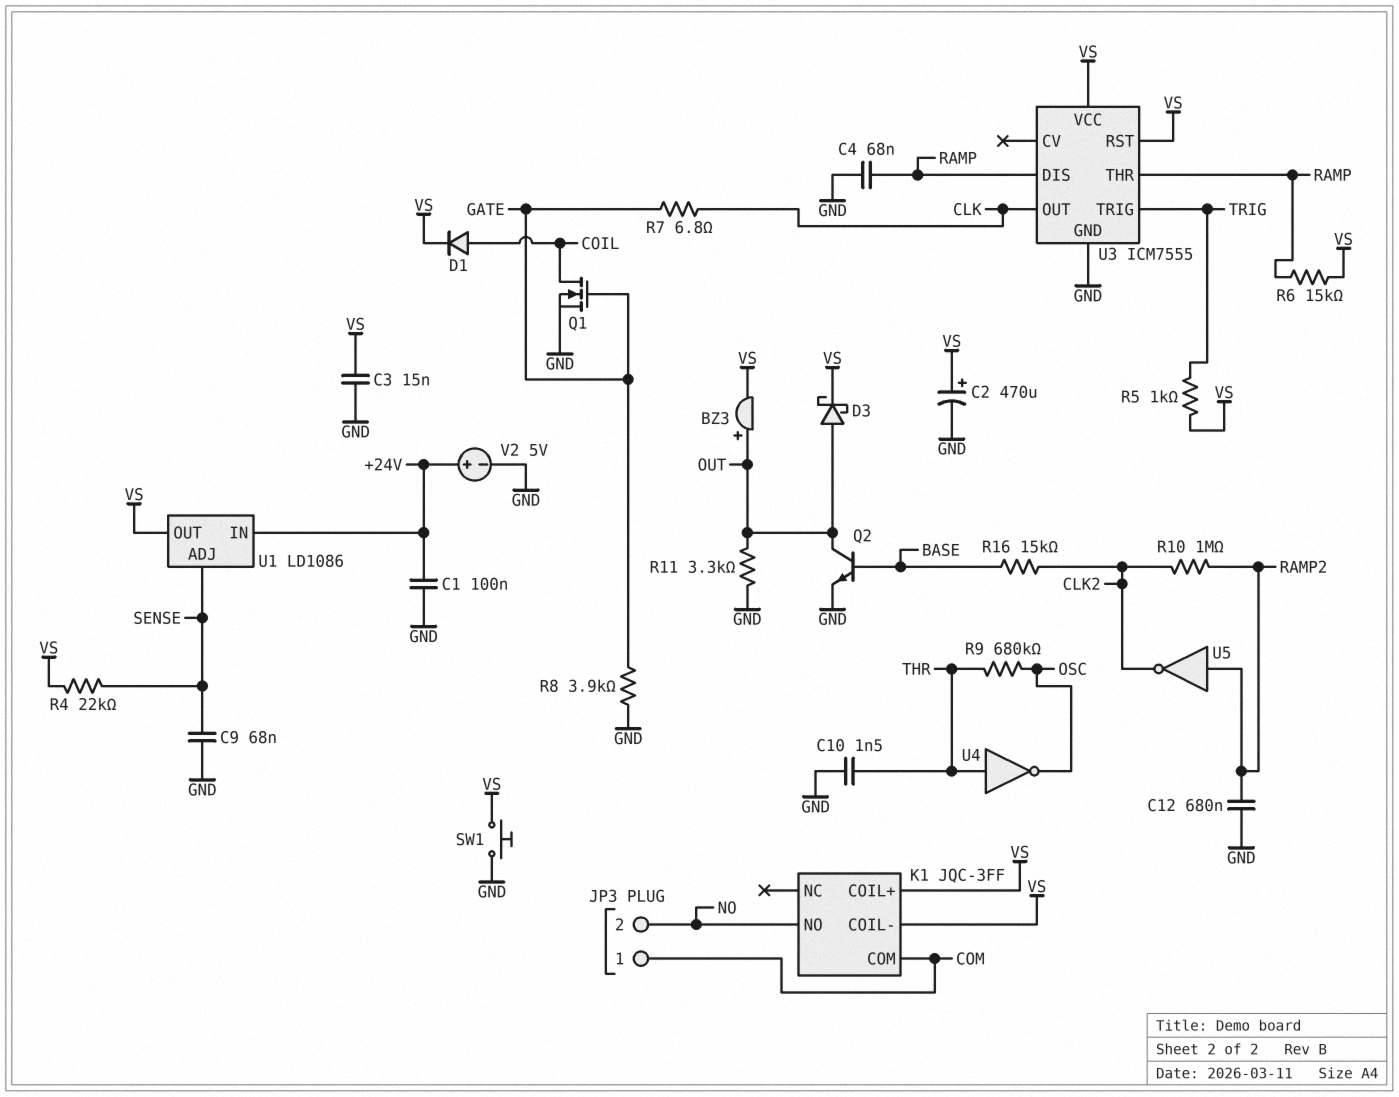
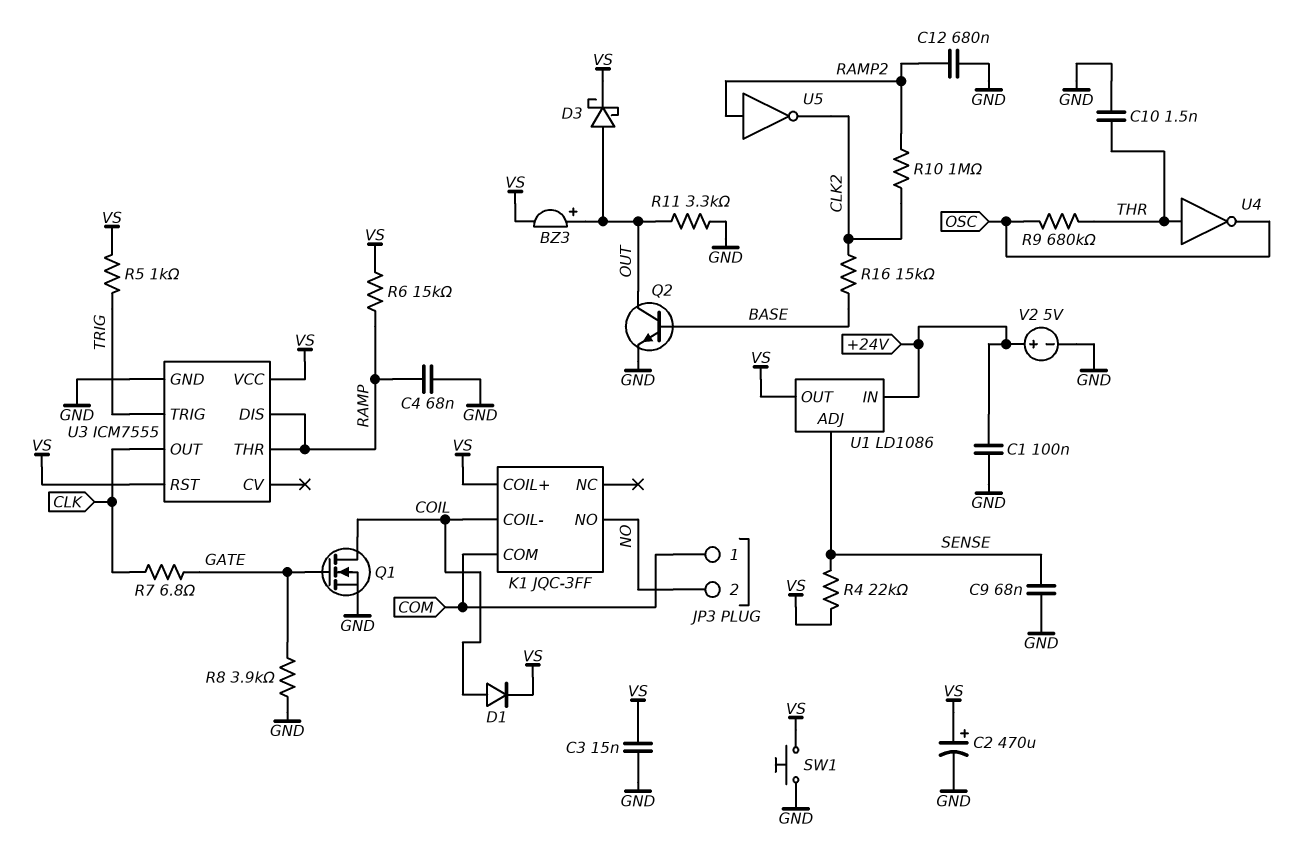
K1 pin COIL-: VS -> COIL

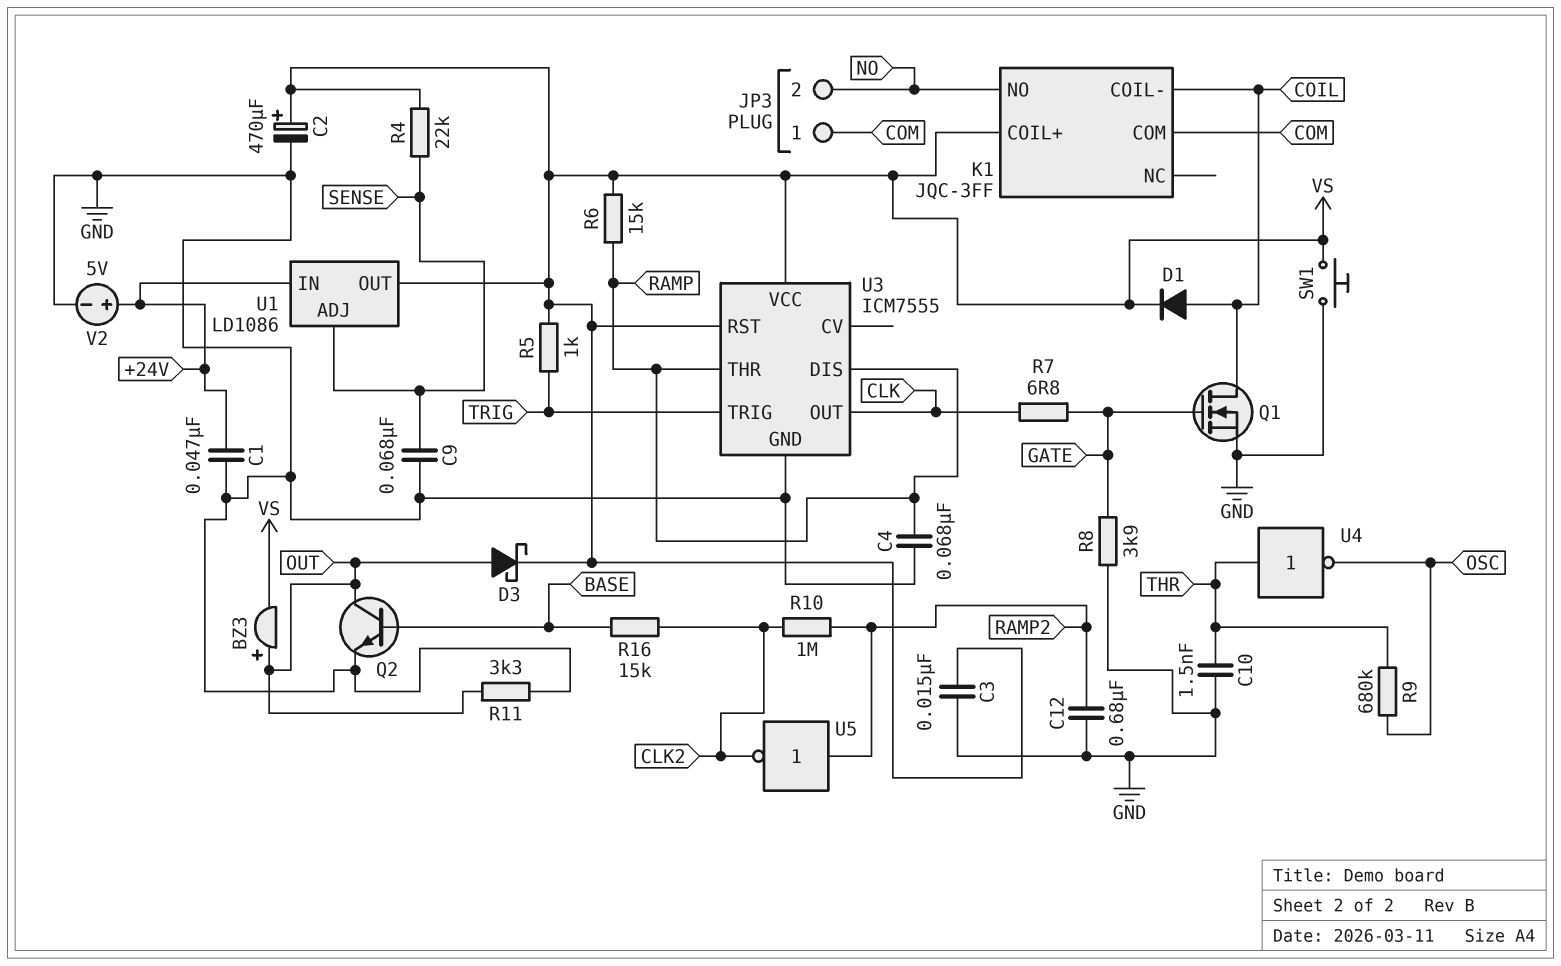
C1: 100nF (+24V, GND) -> 47nF (+24V, GND)

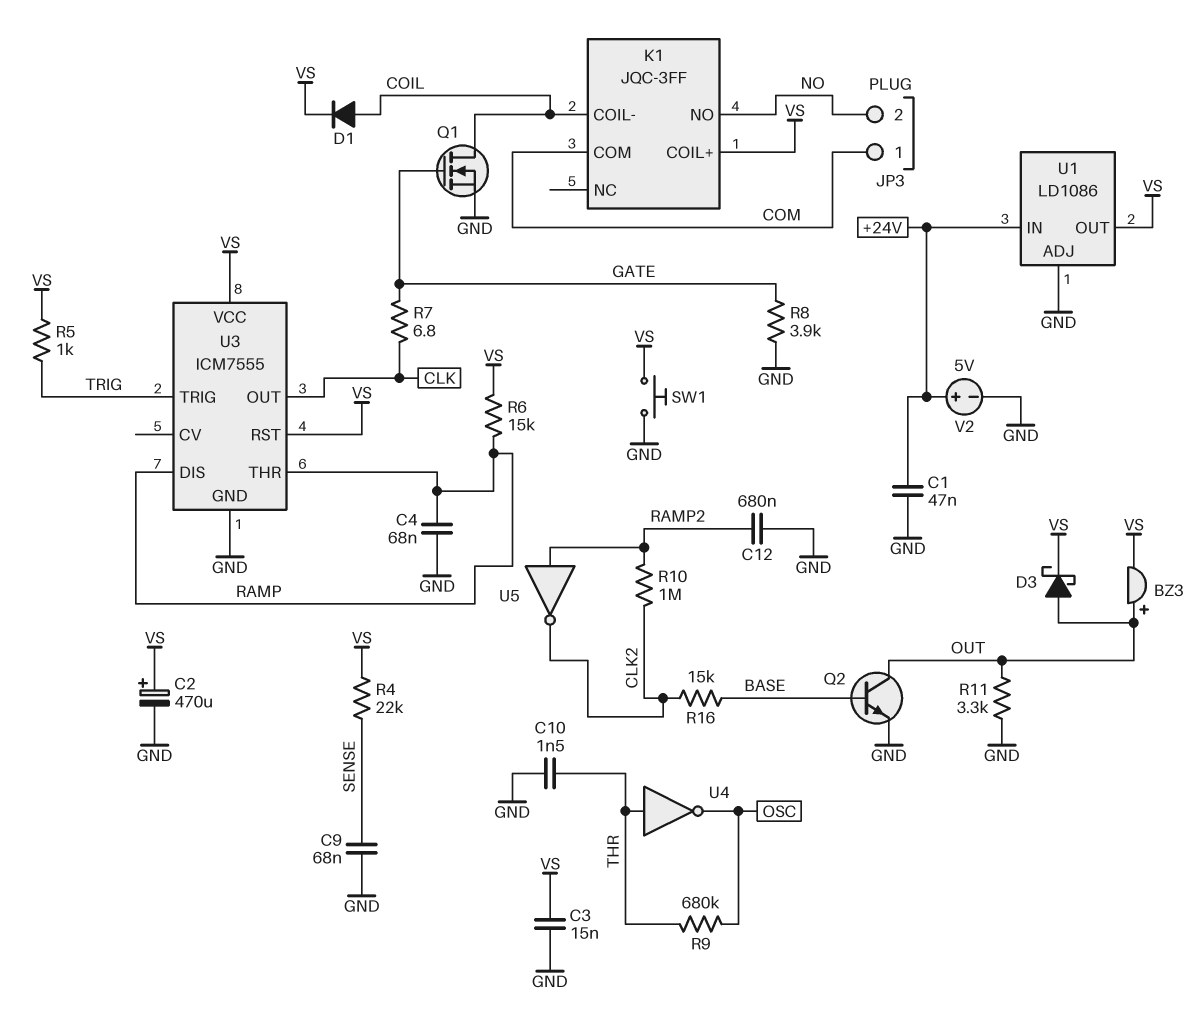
U1 pin ADJ: SENSE -> GND

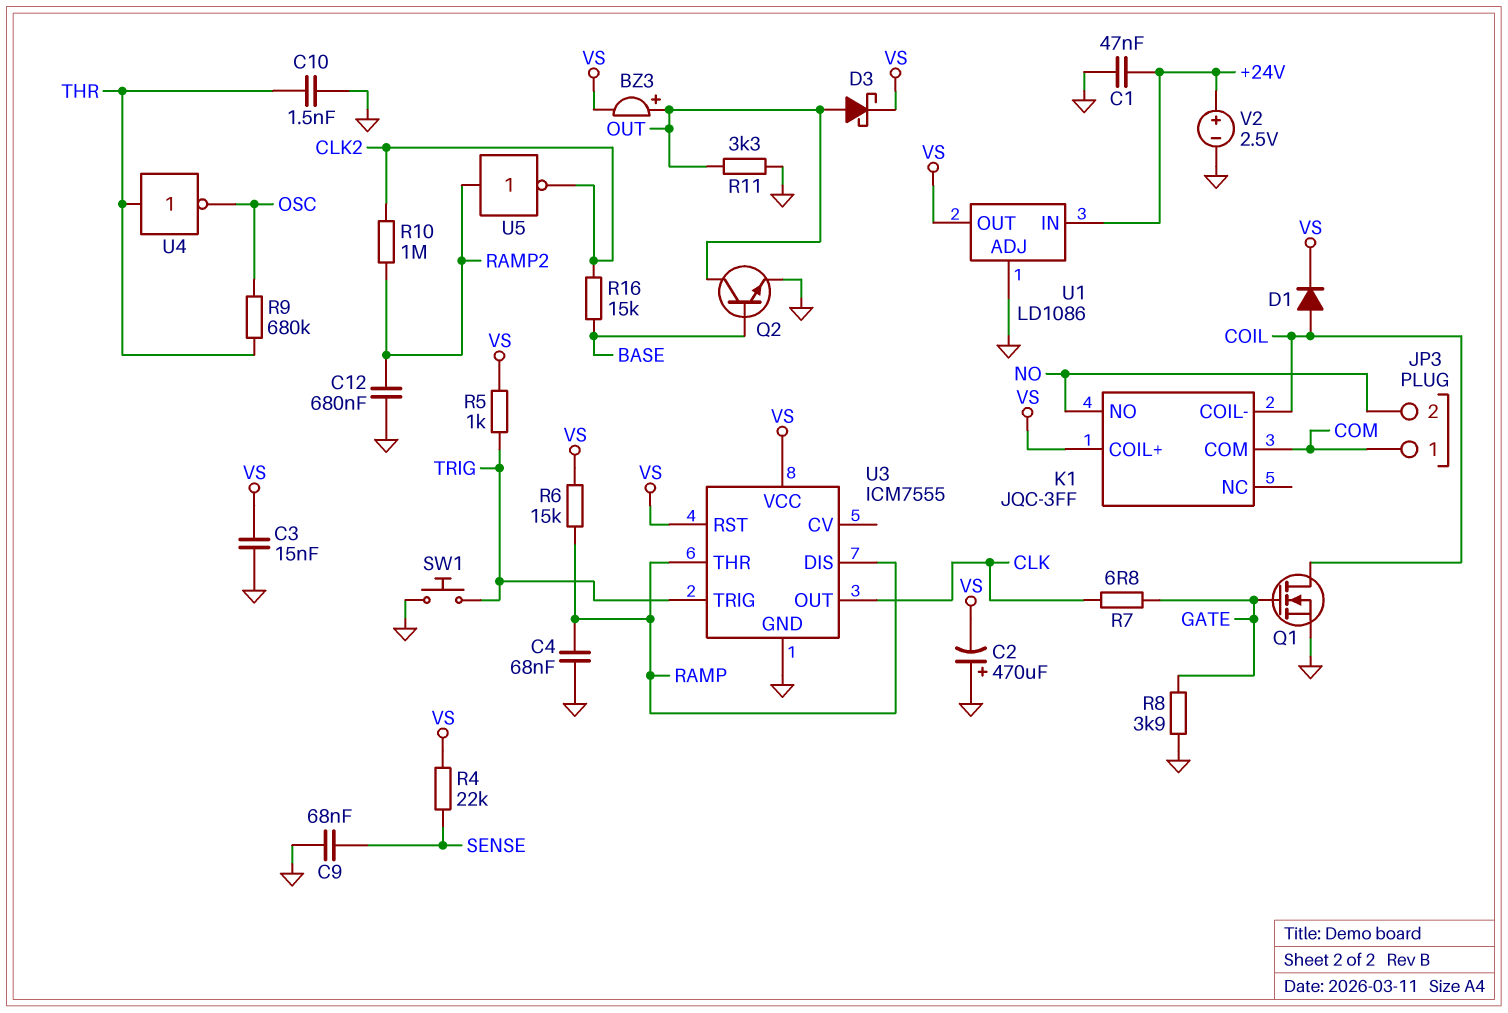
C2: 470uF (plus VS, minus GND) -> 470uF (plus GND, minus VS)
SW1: button (GND, VS) -> button (GND, TRIG)
V2: 5V (plus +24V, minus GND) -> 2.5V (plus +24V, minus GND)

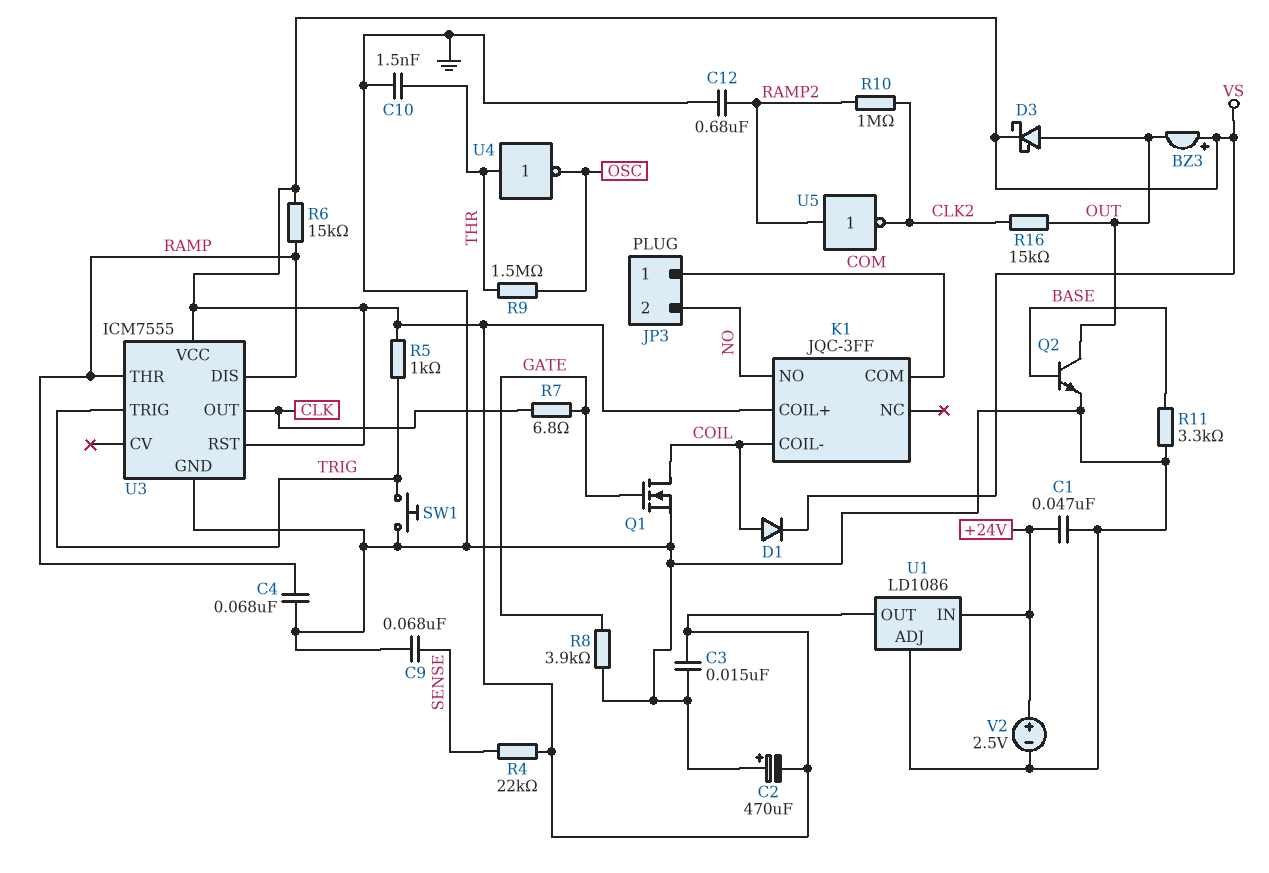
BZ3: buzzer (plus OUT, minus VS) -> buzzer (plus VS, minus OUT)
R9: 680k (OSC, THR) -> 1.5M (OSC, THR)
R11: 3.3k (GND, OUT) -> 3.3k (BASE, GND)
R16: 15k (BASE, CLK2) -> 15k (CLK2, OUT)

